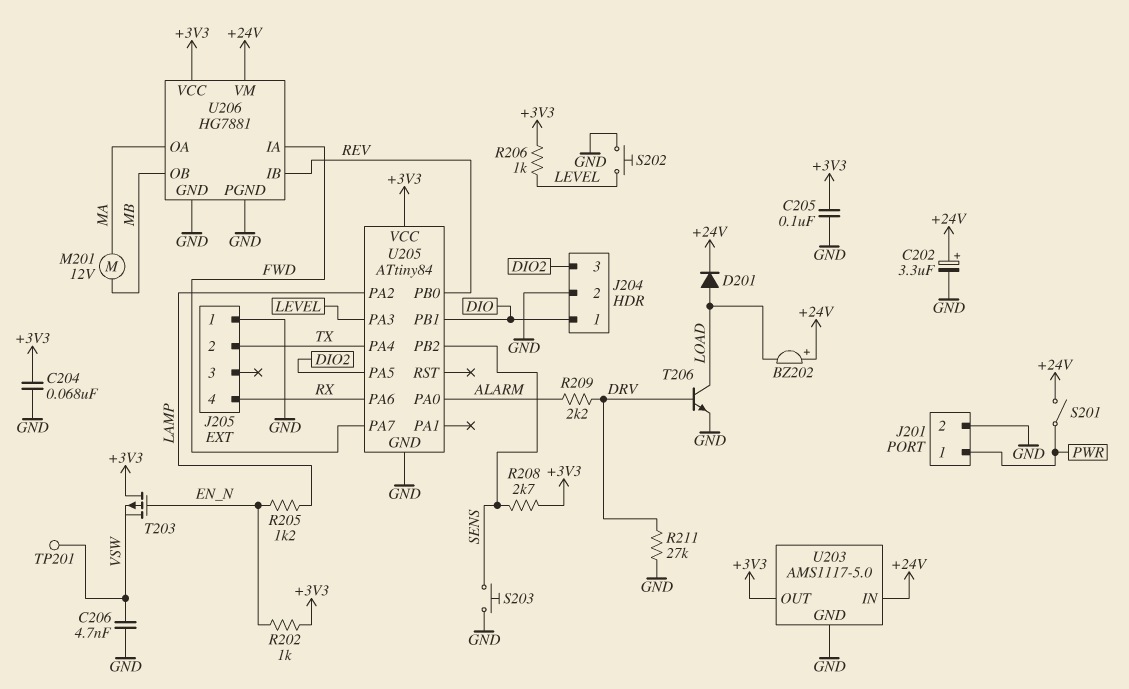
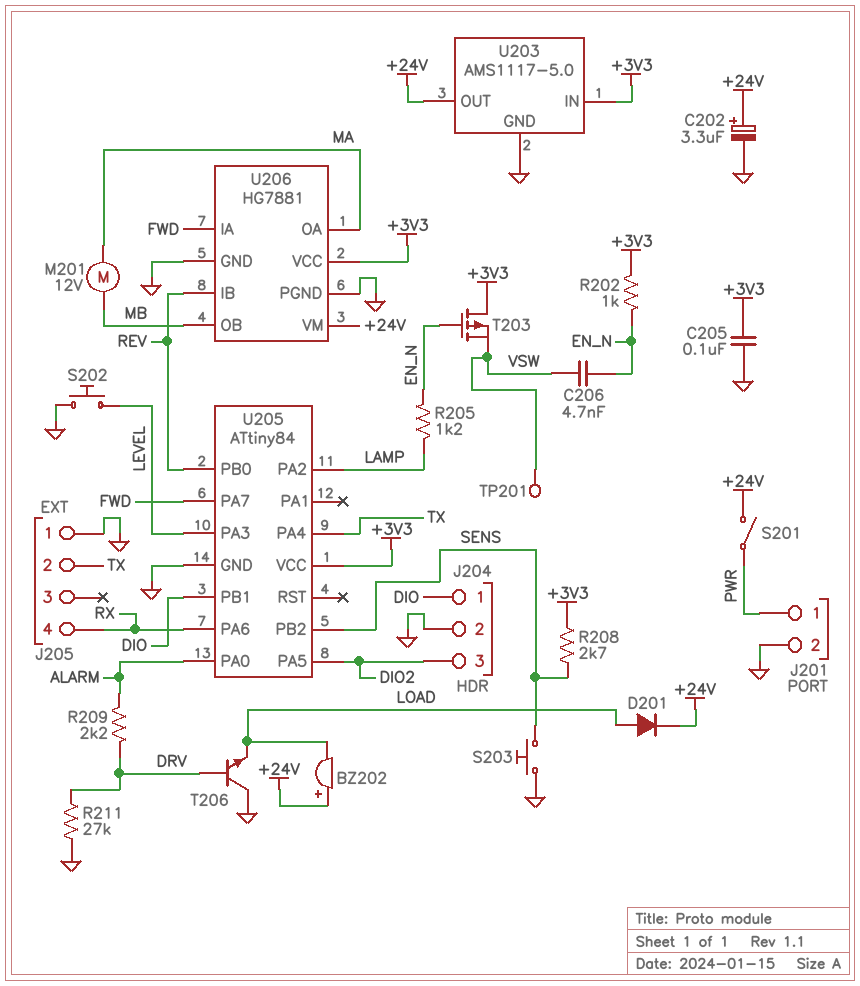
C204: 68nF (+3V3, GND) -> none
C206: 4.7nF (GND, VSW) -> 4.7nF (EN_N, VSW)
R206: 1k (+3V3, LEVEL) -> none
T206: NPN (B DRV, C LOAD, E GND) -> NPN (B DRV, C GND, E LOAD)
U203 pin IN: +24V -> +3V3
U203 pin OUT: +3V3 -> +24V

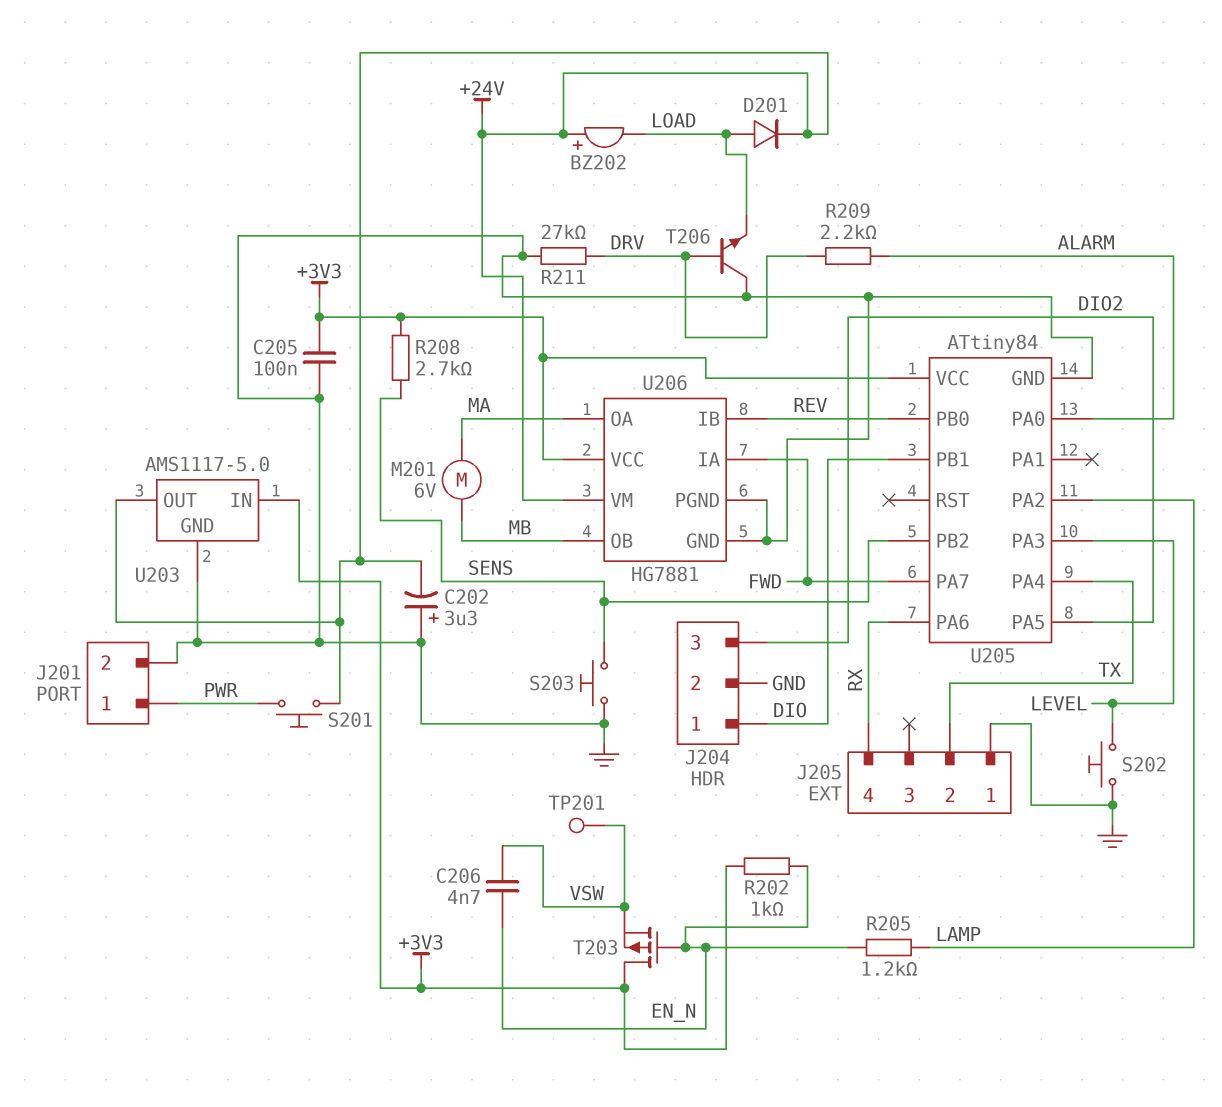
C202: 3.3uF (plus +24V, minus GND) -> 3.3uF (plus GND, minus +24V)
M201: motor 12V (MA, MB) -> motor 6V (MA, MB)
S201: switch (+24V, PWR) -> button (+24V, PWR)

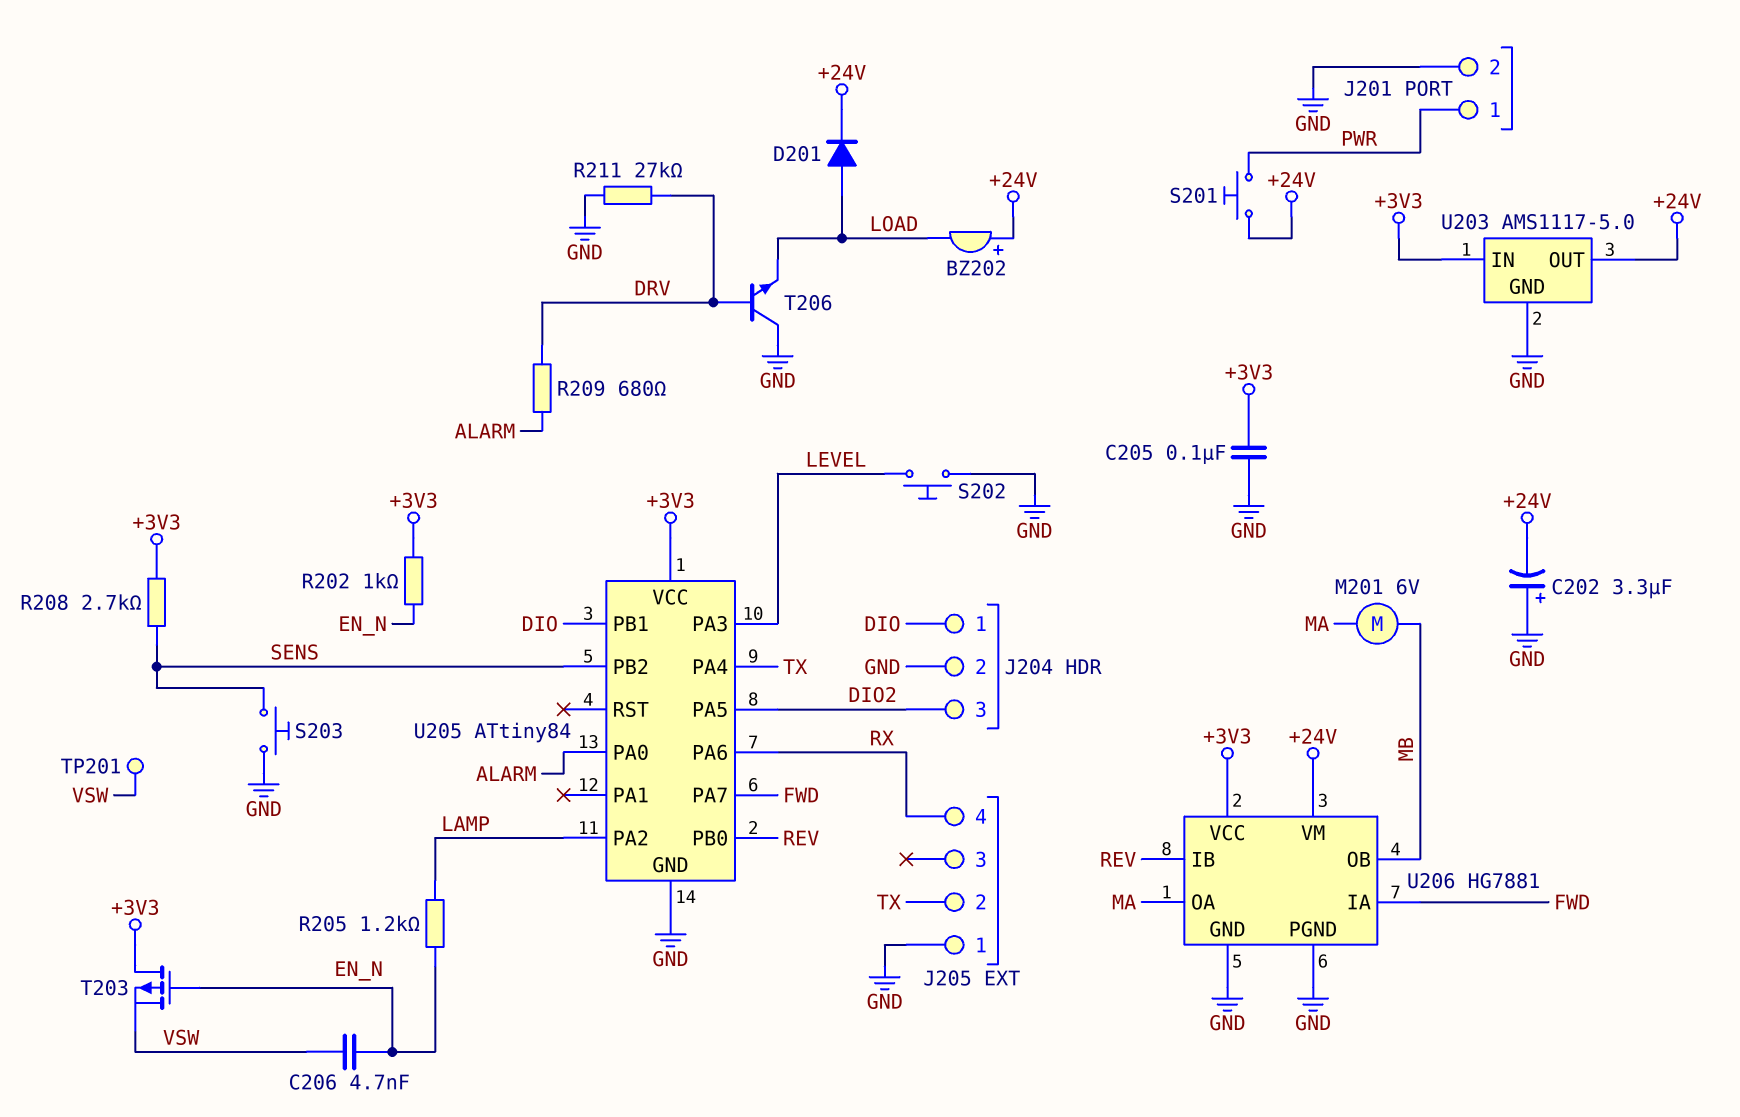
R209: 2.2k (ALARM, DRV) -> 680 (ALARM, DRV)

